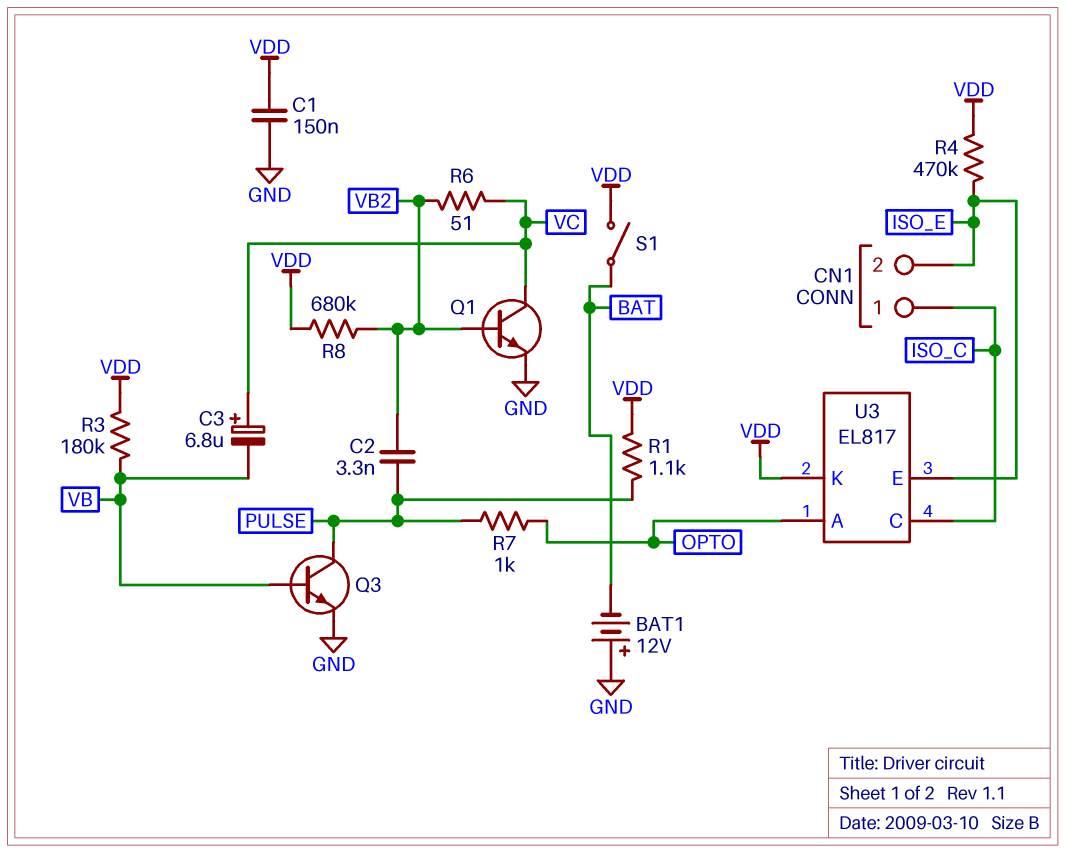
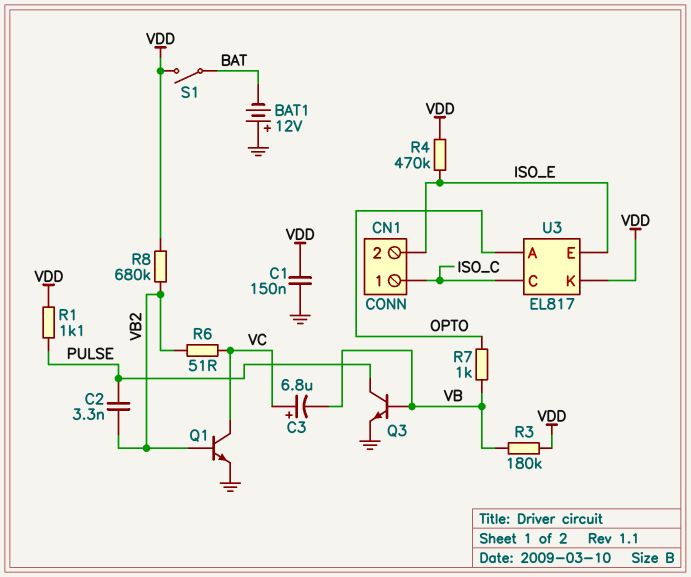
R7: 1k (OPTO, PULSE) -> 1k (OPTO, VB)

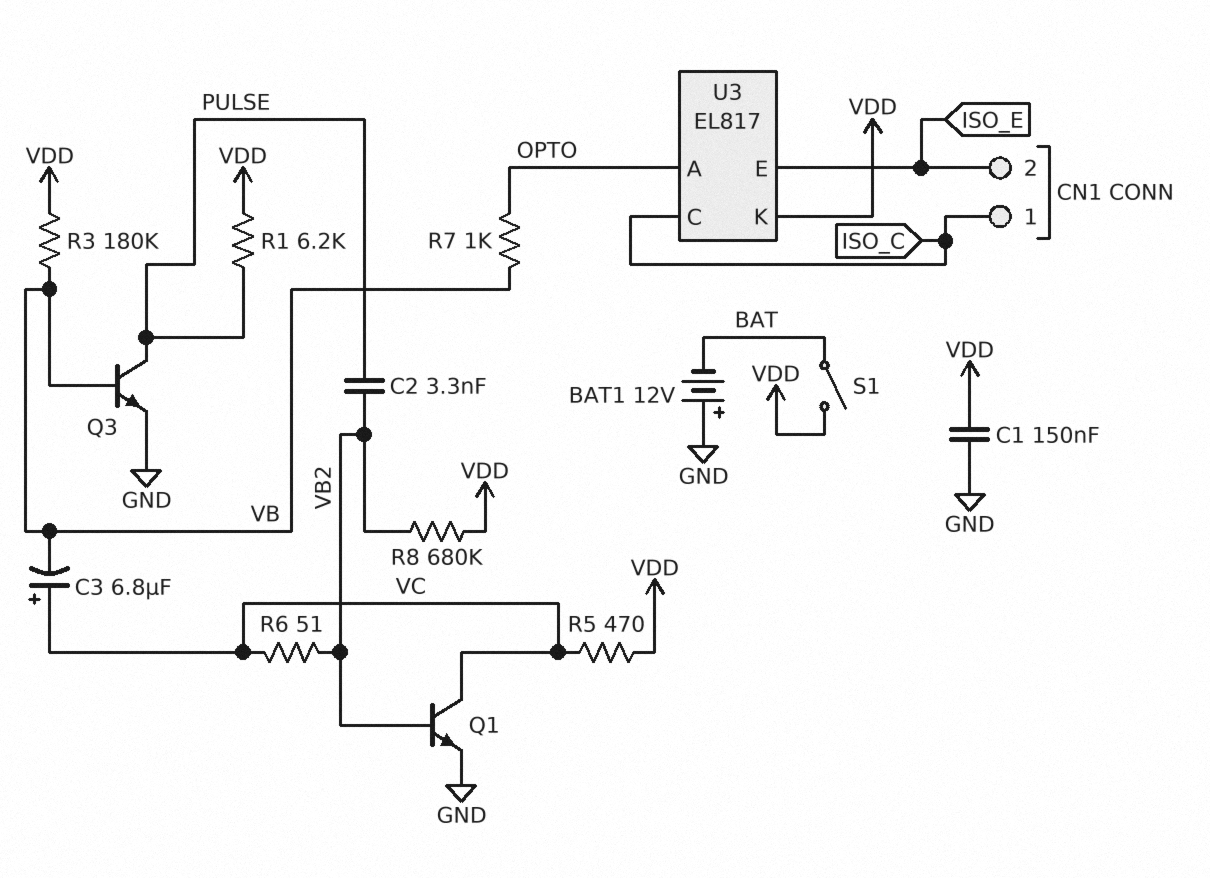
R1: 1.1k (PULSE, VDD) -> 6.2k (PULSE, VDD)
R4: 470k (ISO_E, VDD) -> none
R5: none -> 470 (VC, VDD)

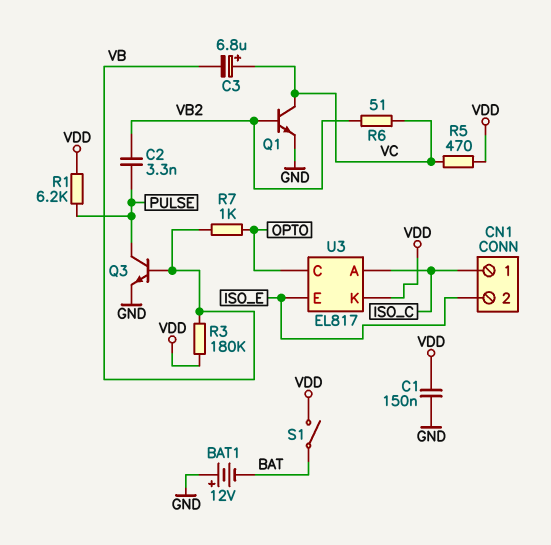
R8: 680k (VB2, VDD) -> none
U3 pin A: OPTO -> ISO_C
U3 pin C: ISO_C -> OPTO

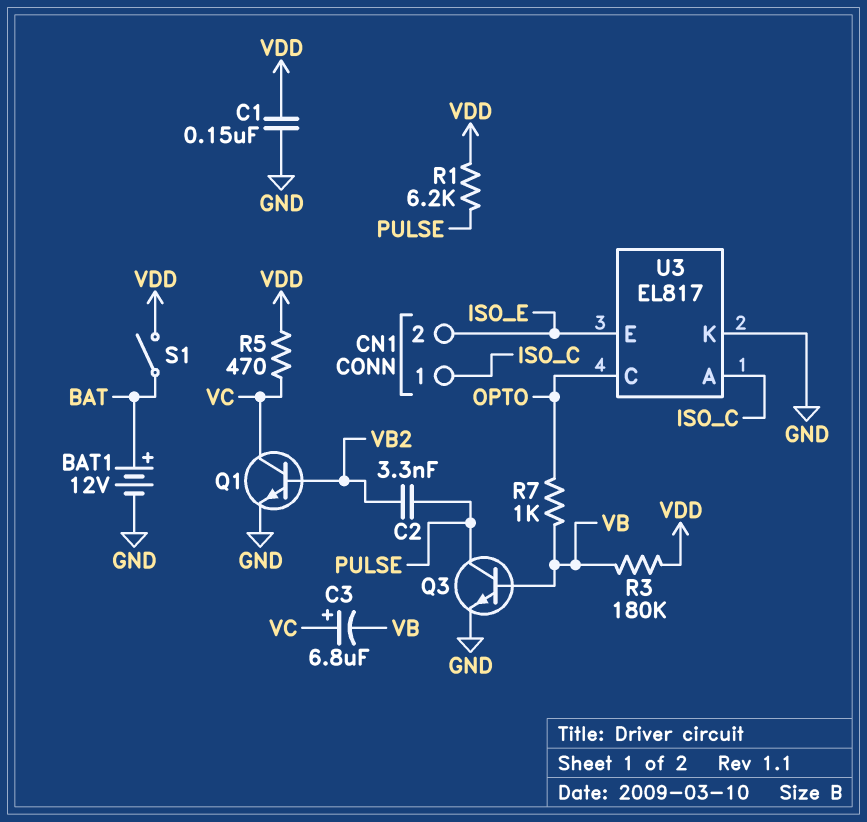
BAT1: 12V (plus GND, minus BAT) -> 12V (plus BAT, minus GND)
R6: 51 (VB2, VC) -> none
U3 pin K: VDD -> GND

